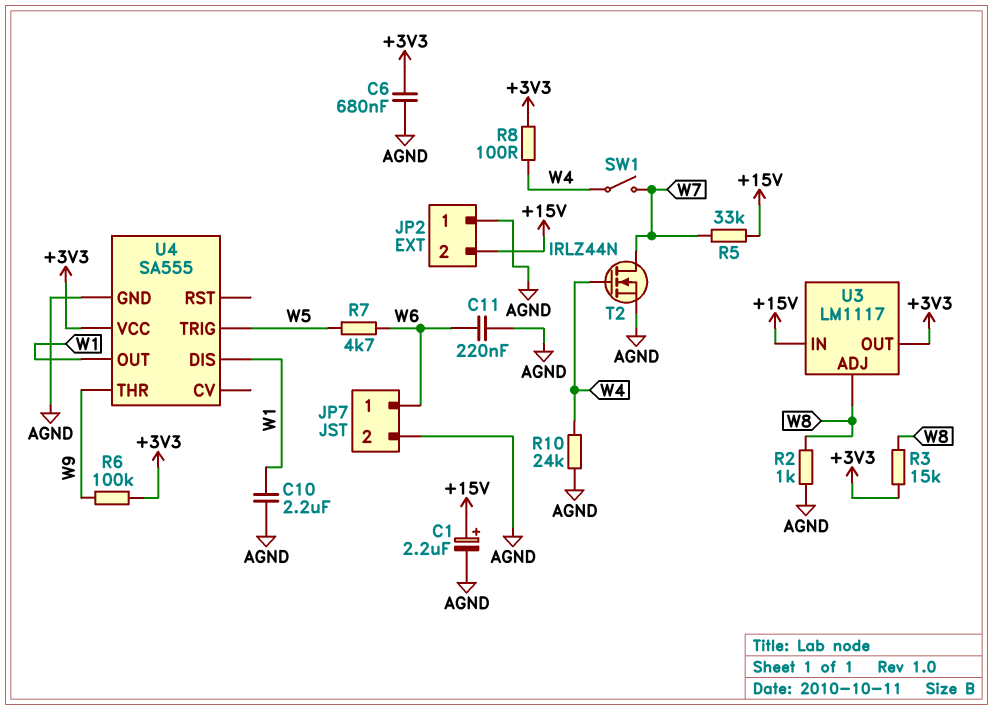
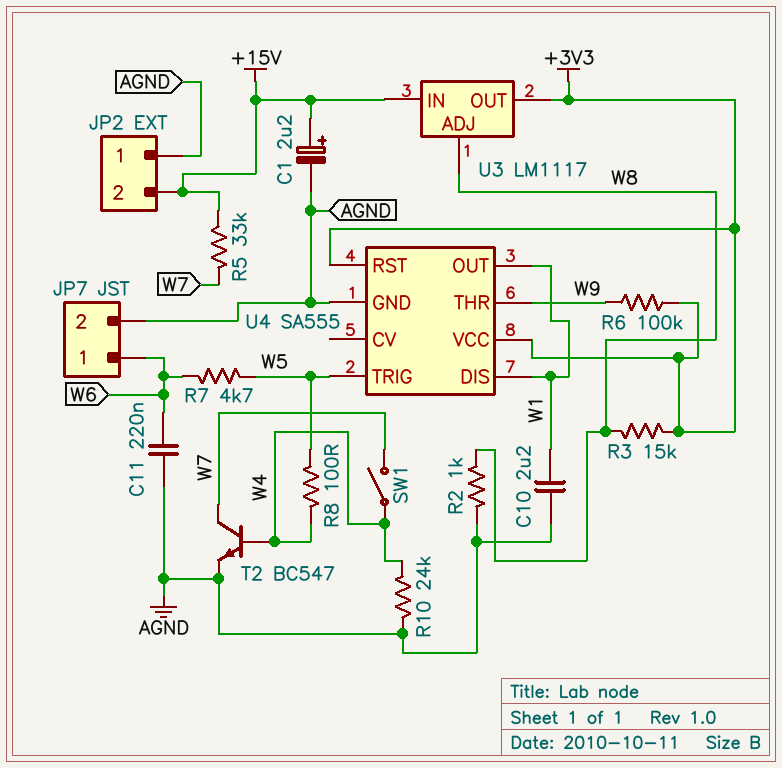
C6: 680nF (+3V3, AGND) -> none
R8: 100 (+3V3, W4) -> 100 (W4, W5)
T2: NMOS IRLZ44N (G W4, D W7, S AGND) -> NPN BC547 (B W4, C W7, E AGND)
U4 pin RST: none -> +3V3

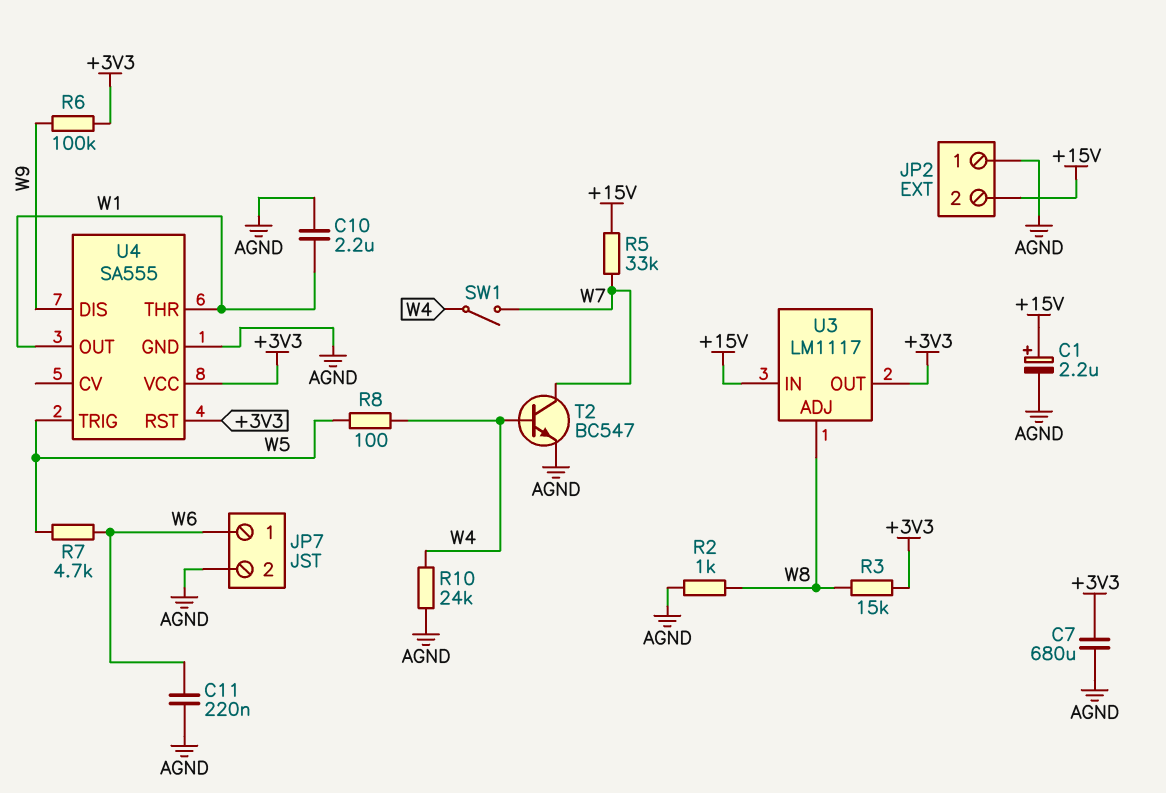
C7: none -> 680uF (+3V3, AGND)
U4 pin DIS: W1 -> W9
U4 pin THR: W9 -> W1

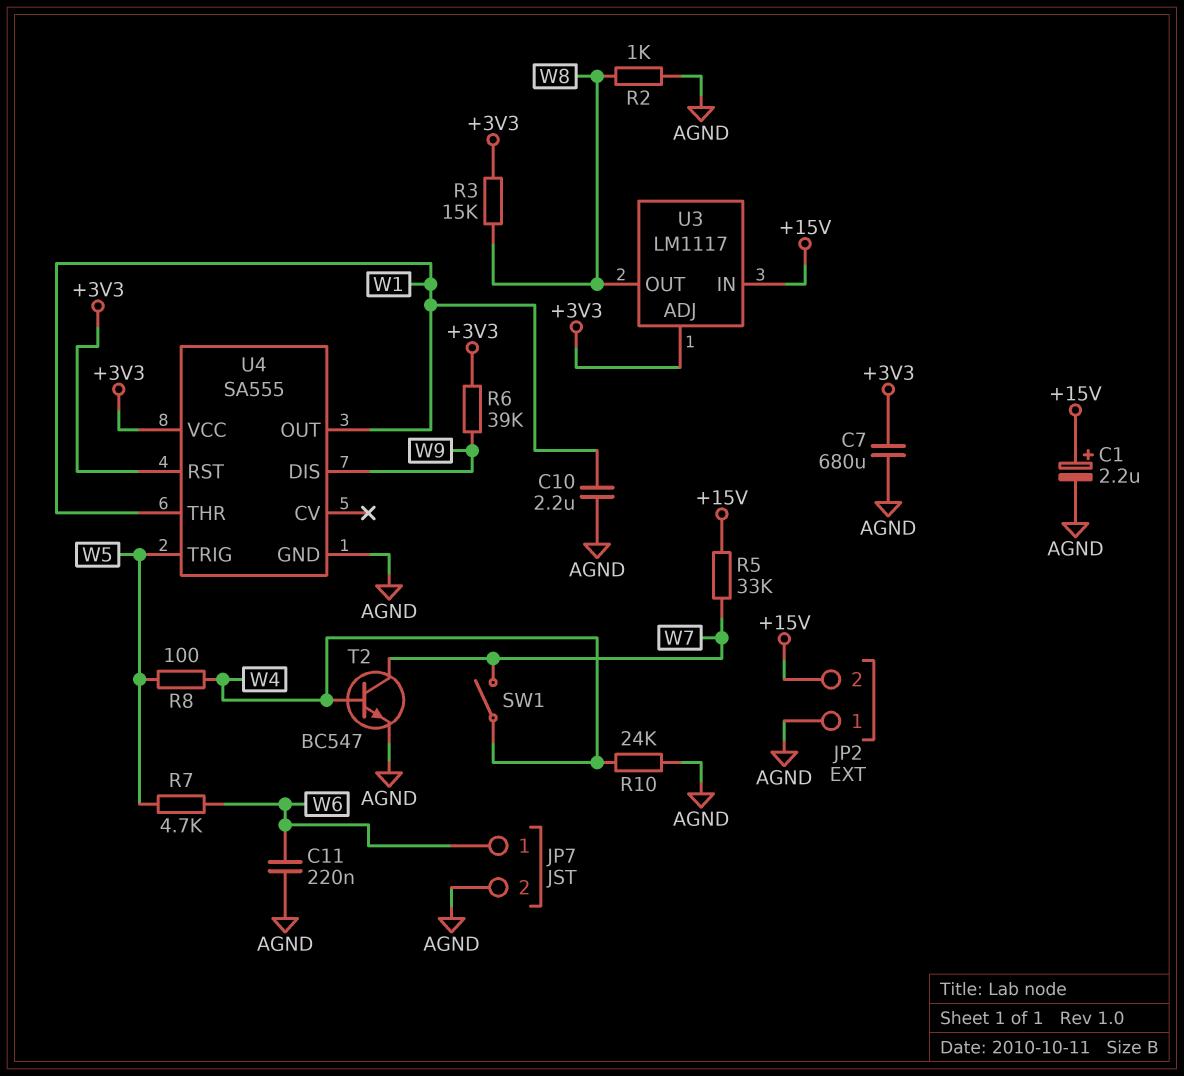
R6: 100k (+3V3, W9) -> 39k (+3V3, W9)
U3 pin ADJ: W8 -> +3V3
U3 pin OUT: +3V3 -> W8

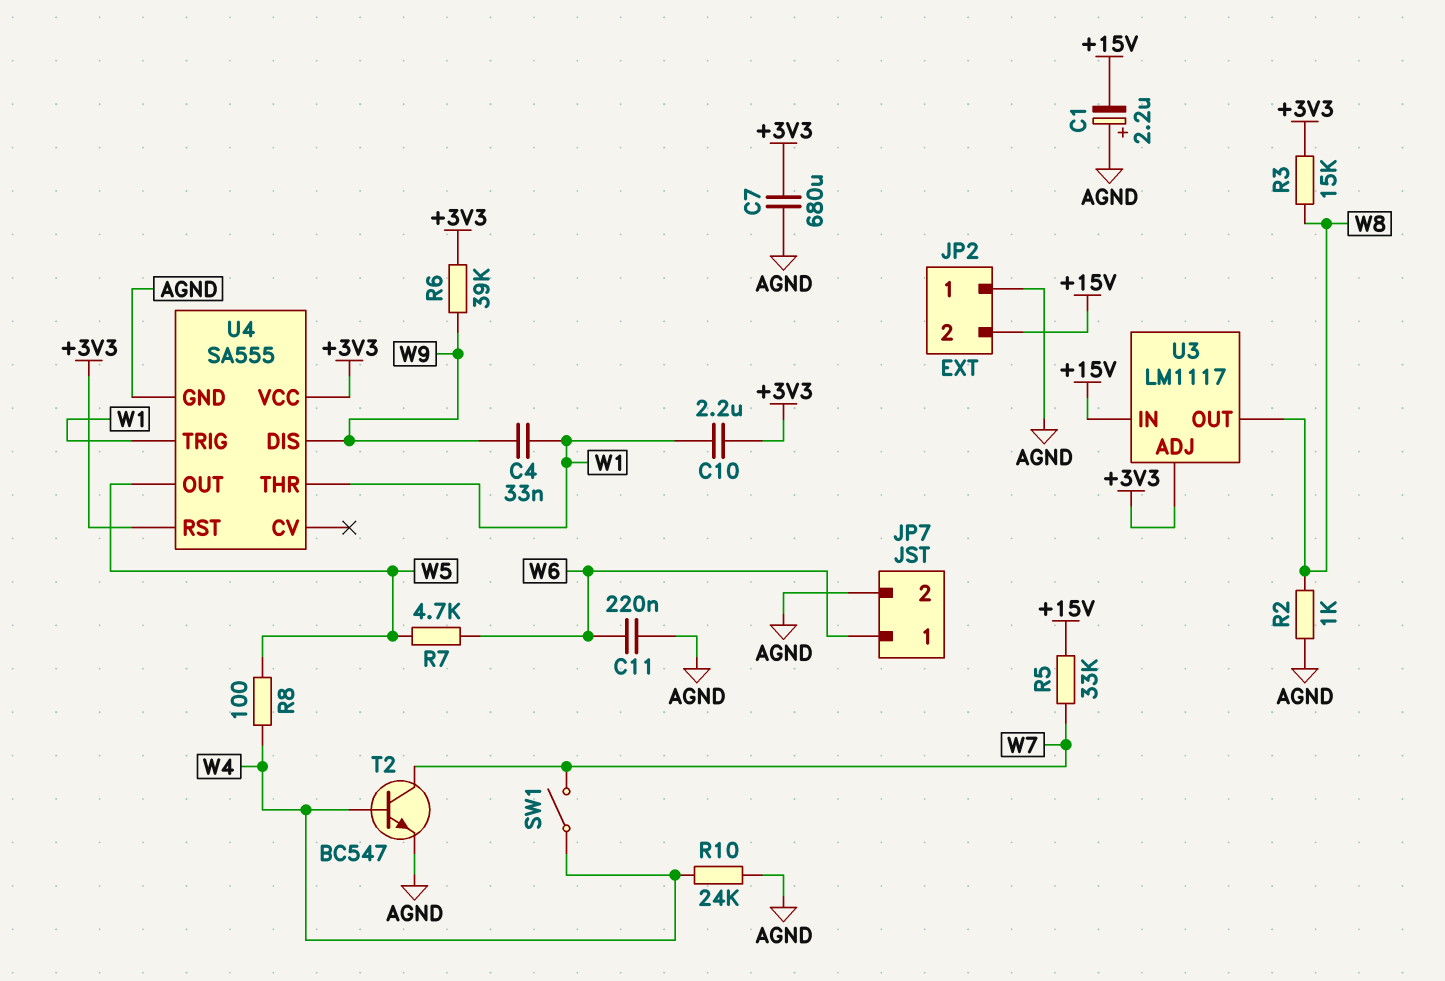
C1: 2.2uF (plus +15V, minus AGND) -> 2.2uF (plus AGND, minus +15V)
C4: none -> 33nF (W1, W9)
C10: 2.2uF (AGND, W1) -> 2.2uF (+3V3, W1)
U4 pin OUT: W1 -> W5
U4 pin TRIG: W5 -> W1

